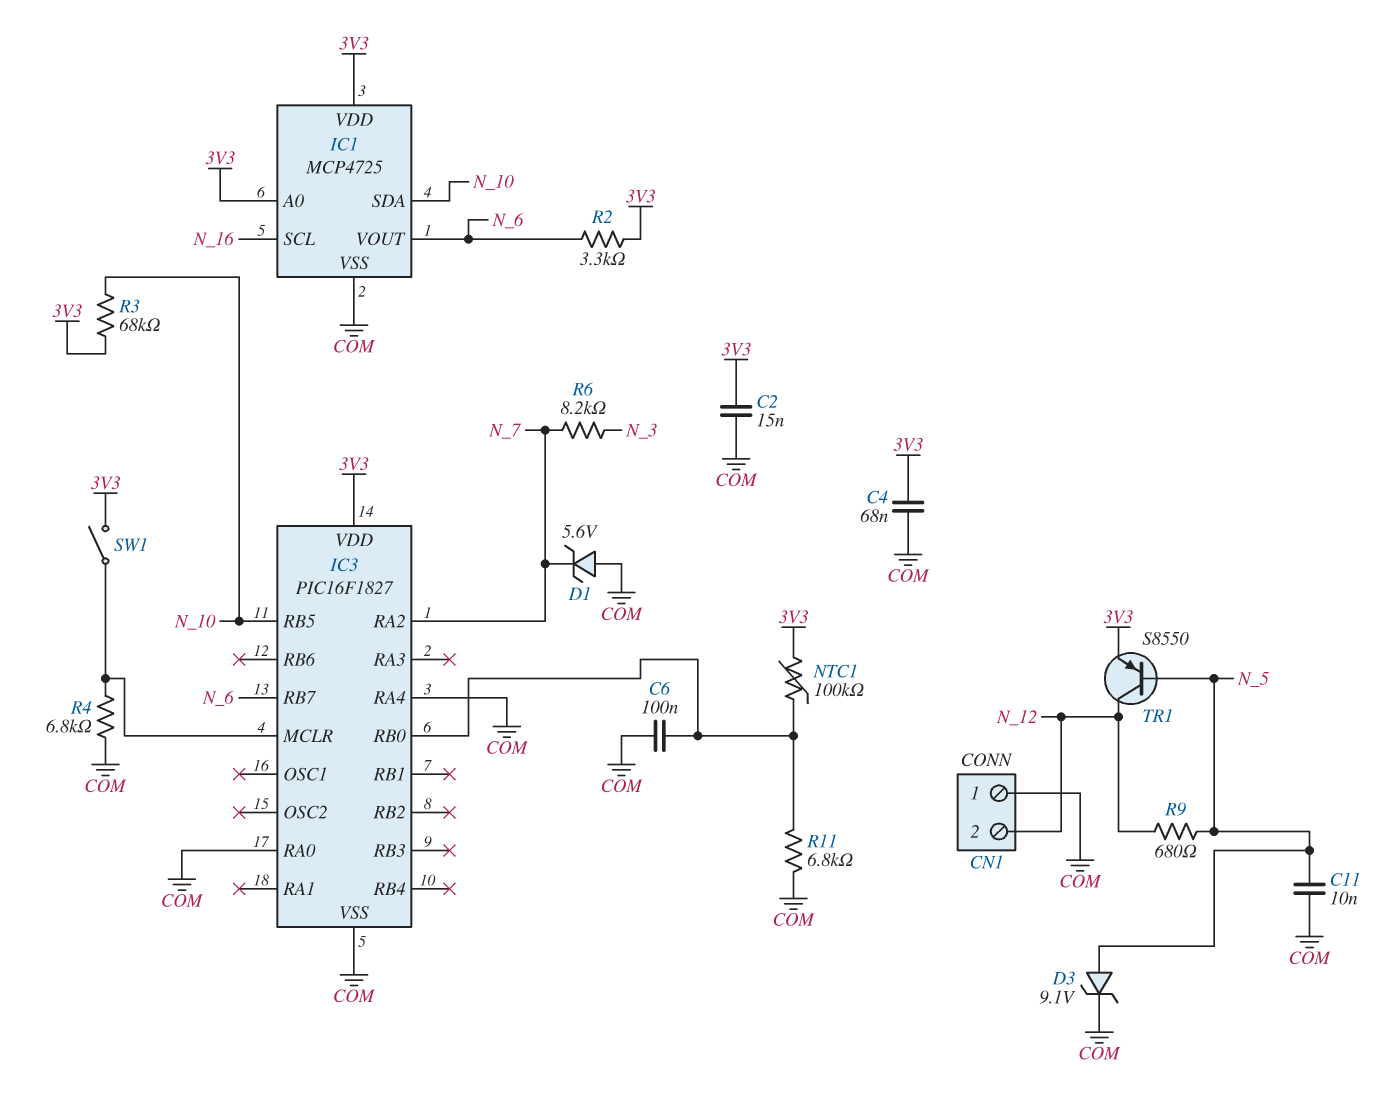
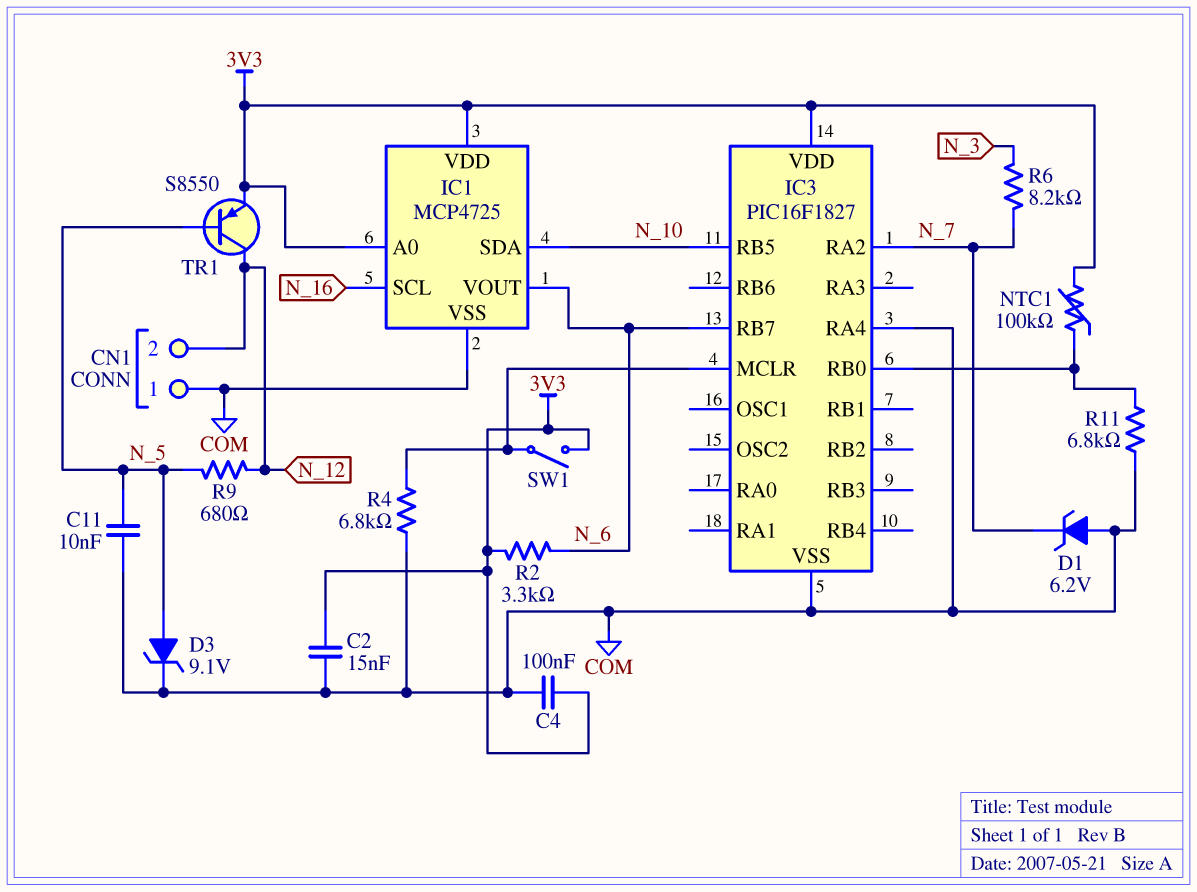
C4: 68nF (3V3, COM) -> 100nF (3V3, COM)
C6: 100nF (COM, IC3/RB0) -> none
D1: zener 5.6V (A COM, K N_7) -> zener 6.2V (A COM, K N_7)
IC3 pin RA0: COM -> none
R3: 68k (3V3, N_10) -> none

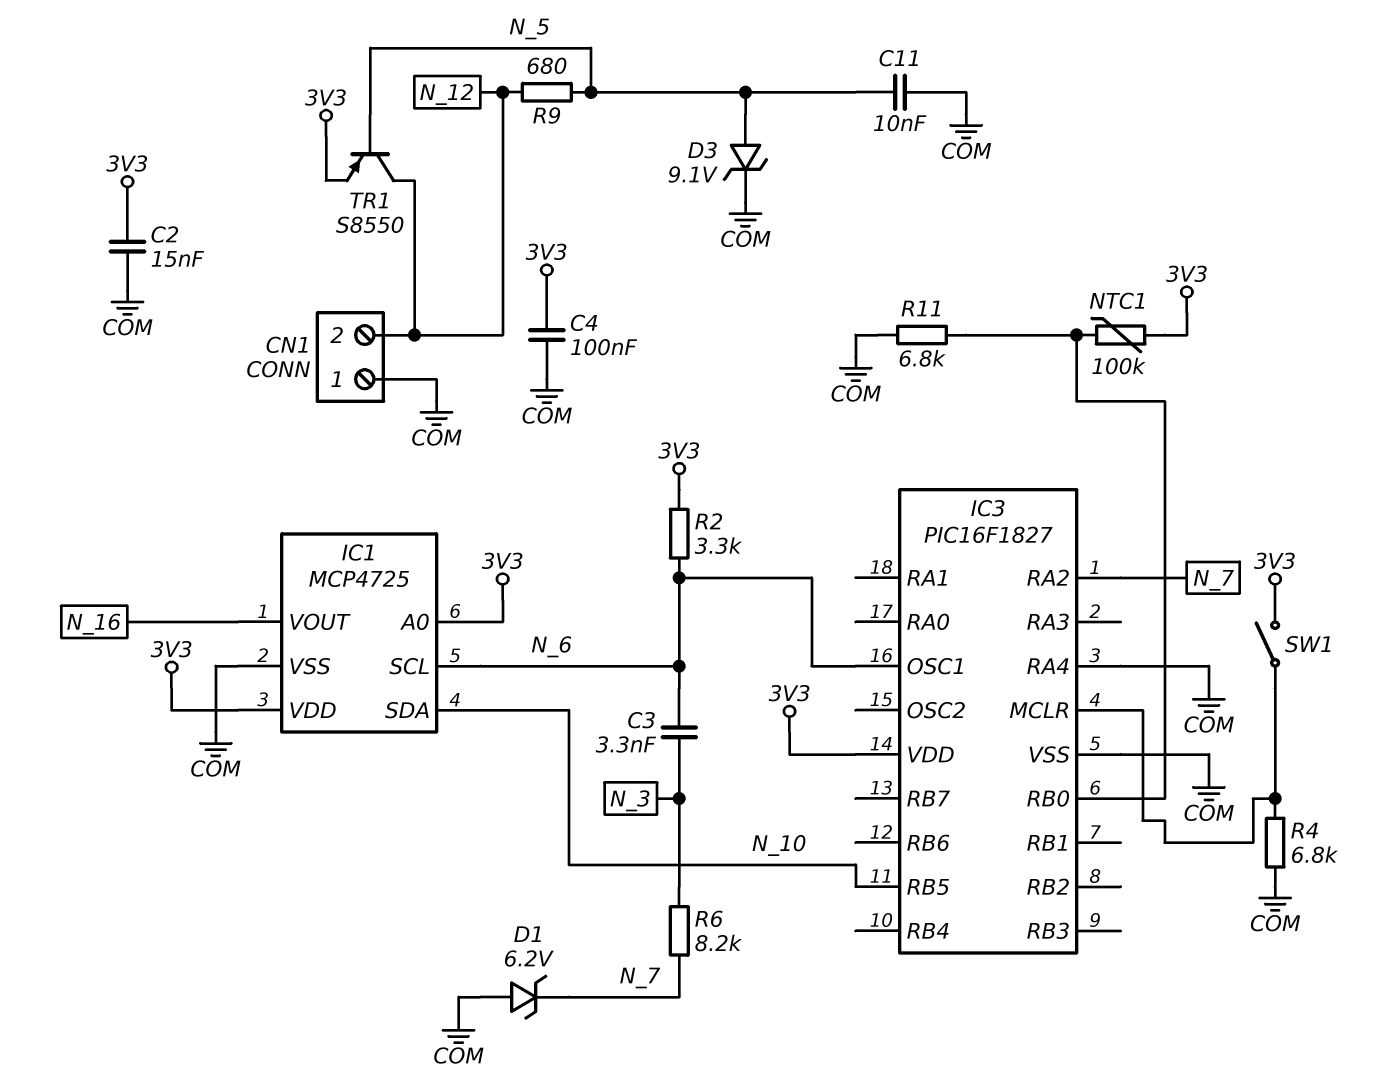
C3: none -> 3.3nF (N_3, N_6)
IC1 pin SCL: N_16 -> N_6
IC1 pin VOUT: N_6 -> N_16
IC3 pin OSC1: none -> N_6
IC3 pin RB7: N_6 -> none

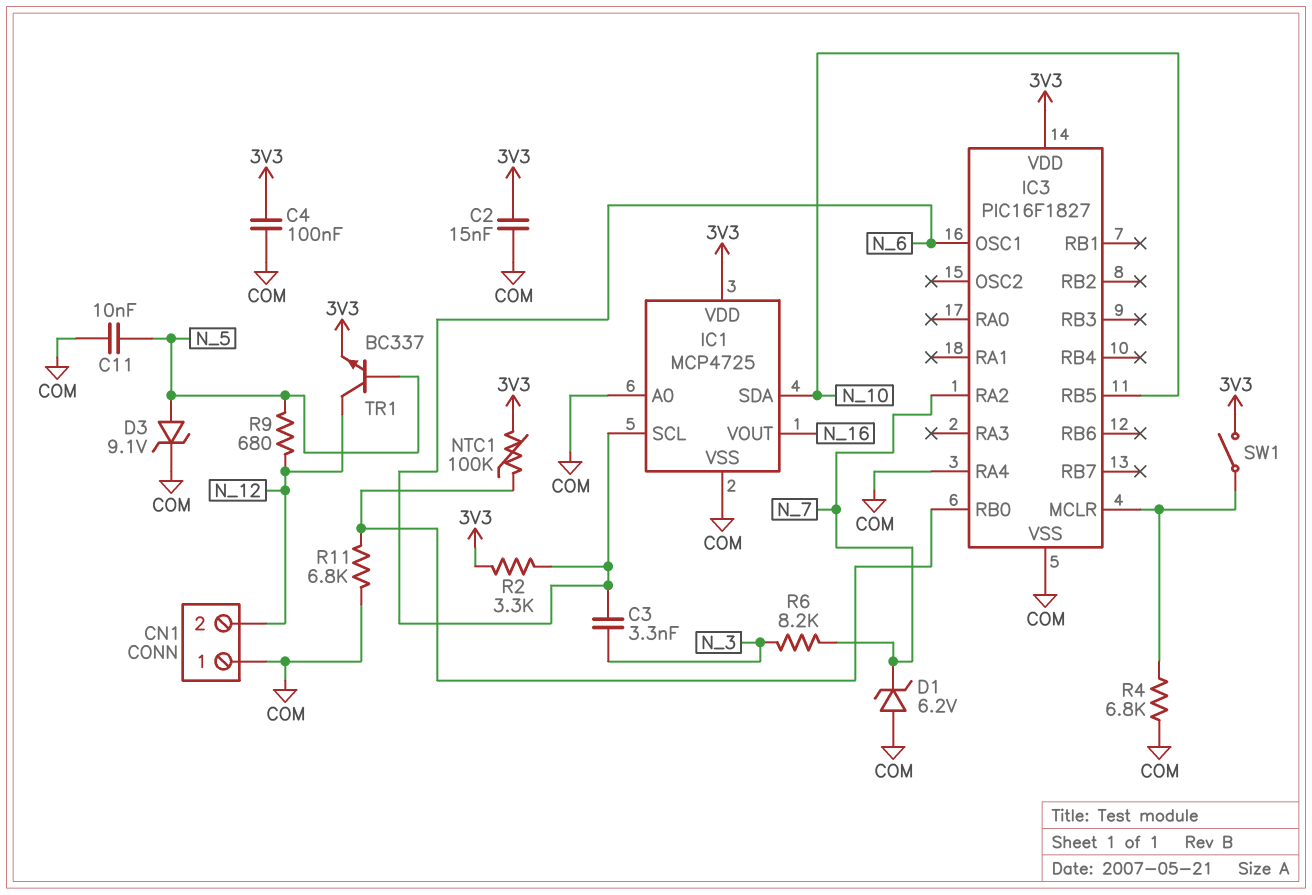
IC1 pin A0: 3V3 -> COM
TR1: PNP S8550 (B N_5, C N_12, E 3V3) -> NPN BC337 (B N_5, C N_12, E 3V3)

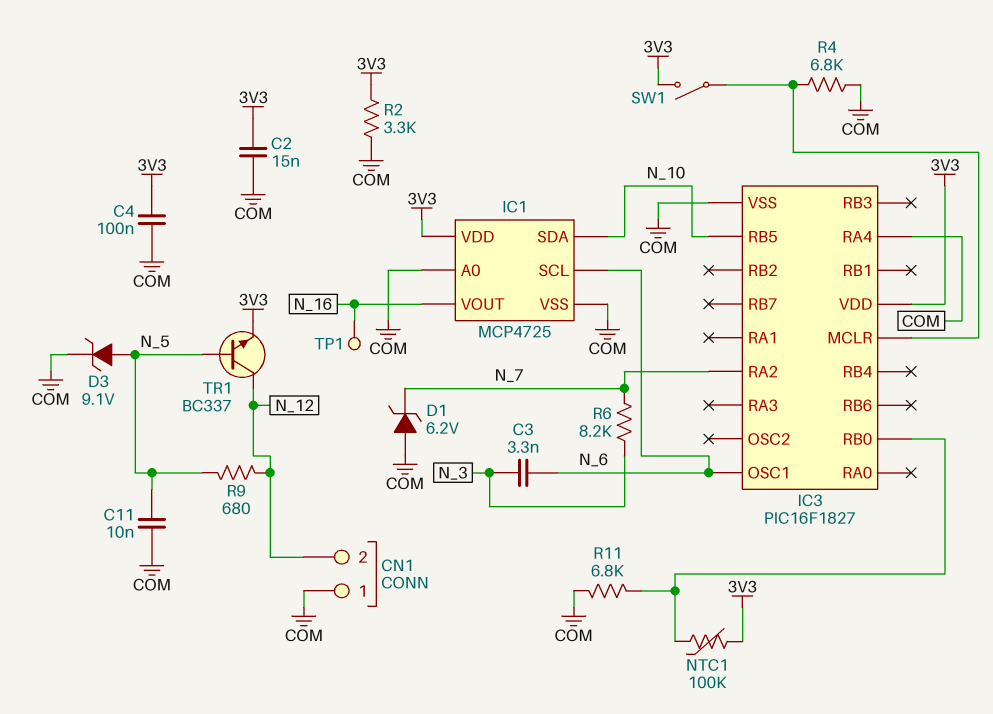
R2: 3.3k (3V3, N_6) -> 3.3k (3V3, COM)
TP1: none -> test point (N_16)

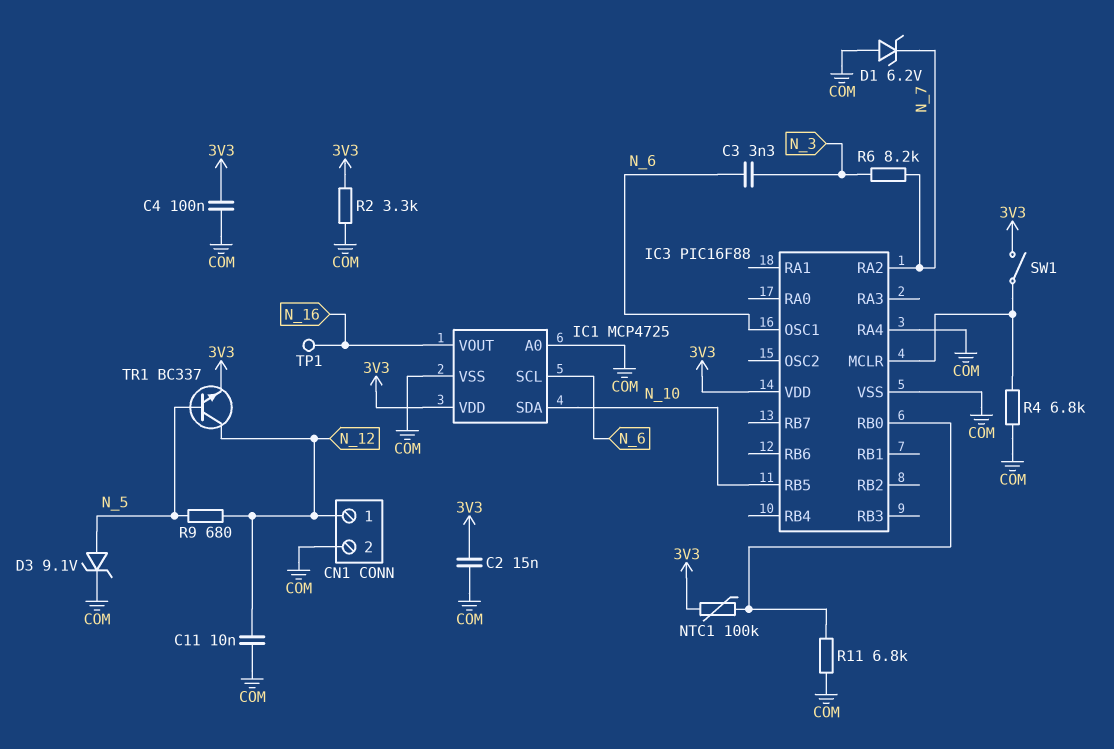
C11: 10nF (COM, N_5) -> 10nF (COM, N_12)
CN1 pin 1: COM -> N_12
CN1 pin 2: N_12 -> COM
IC3: PIC16F1827 -> PIC16F88

